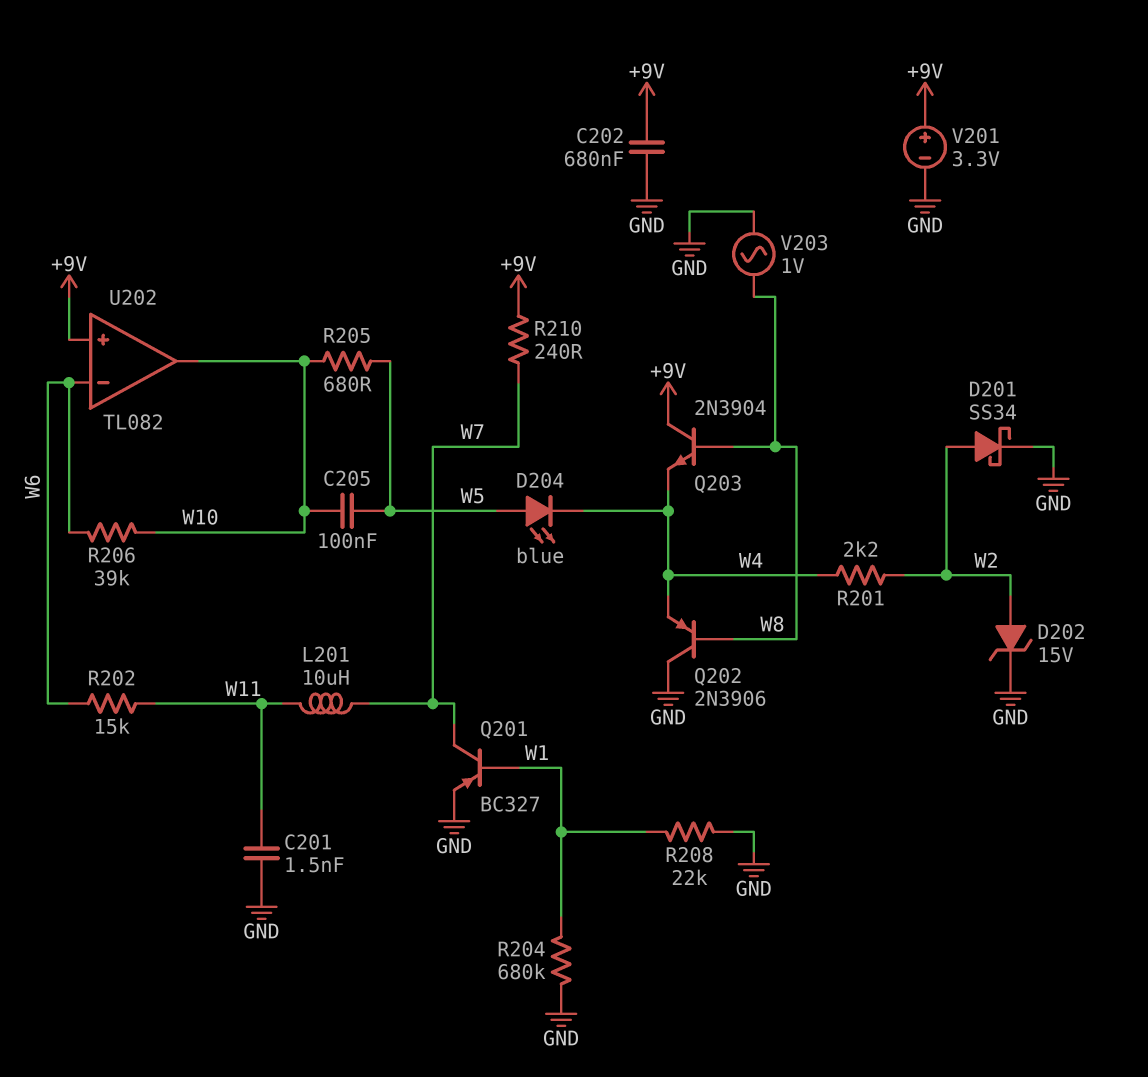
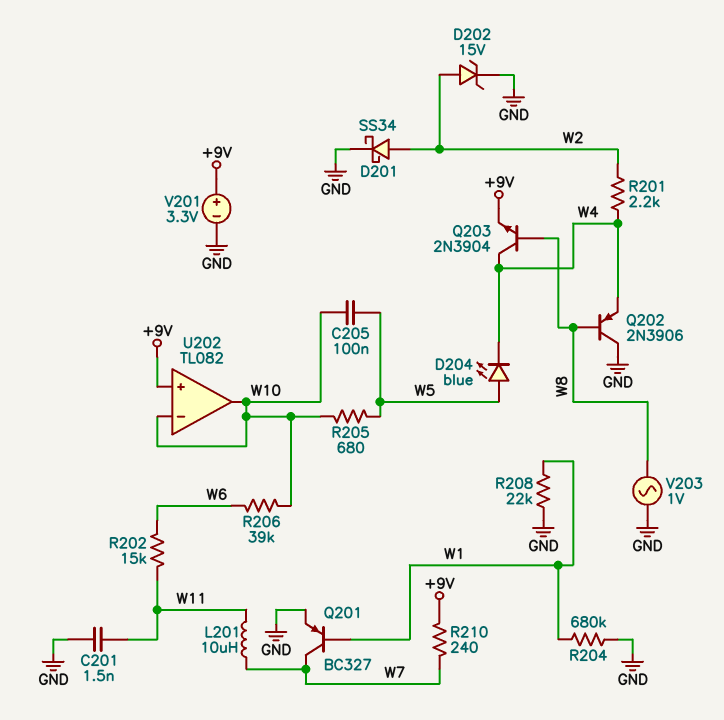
C202: 680nF (+9V, GND) -> none
Q203: NPN 2N3904 (B W8, C +9V, E W4) -> NPN 2N3904 (B W8, C W4, E +9V)
U202 pin in-: W6 -> W10

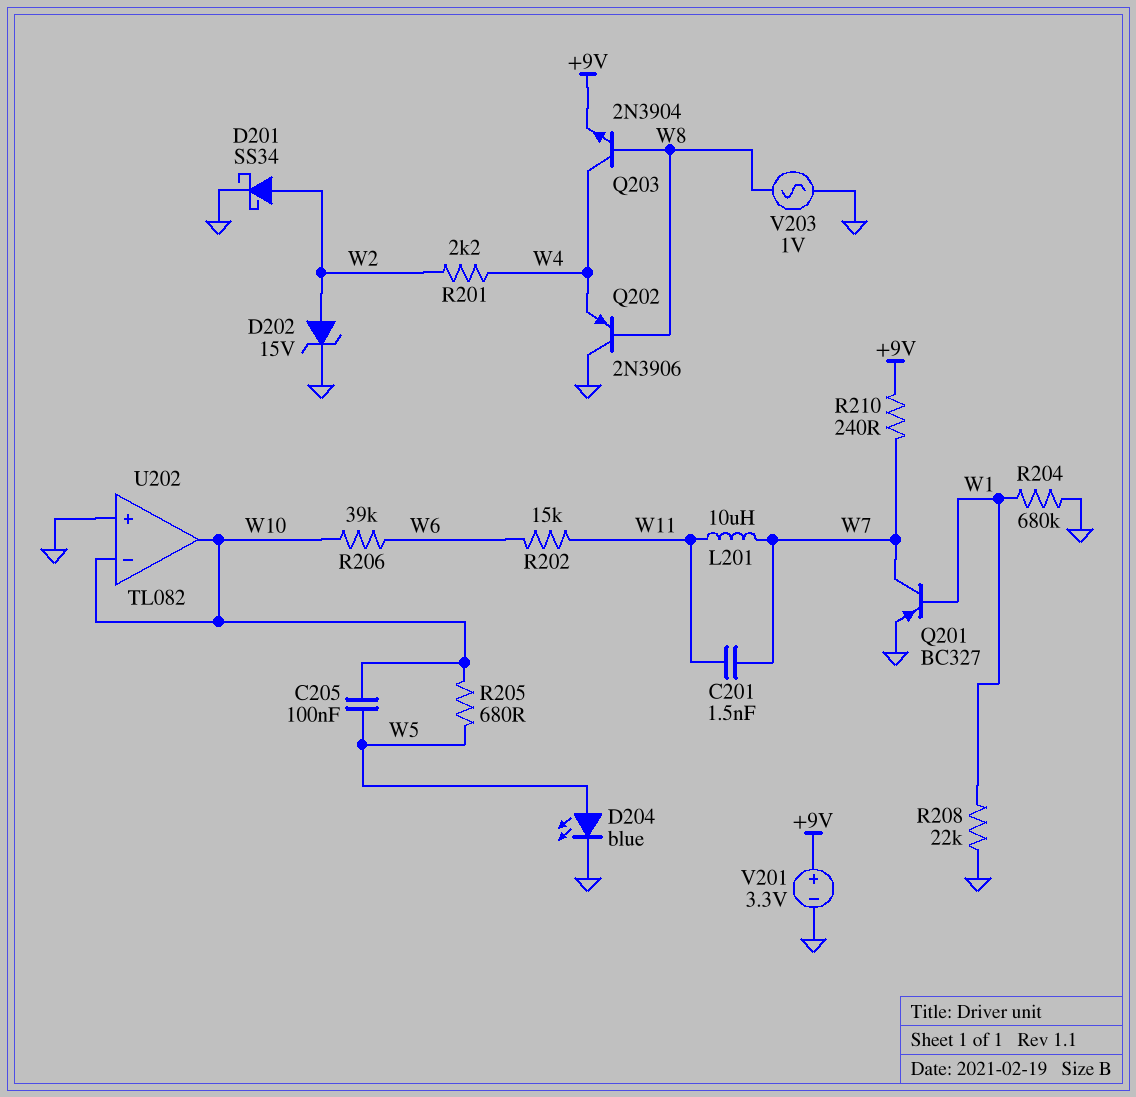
C201: 1.5nF (GND, W11) -> 1.5nF (W7, W11)
D204: LED blue (A W5, K W4) -> LED blue (A W5, K GND)
U202 pin in+: +9V -> GND

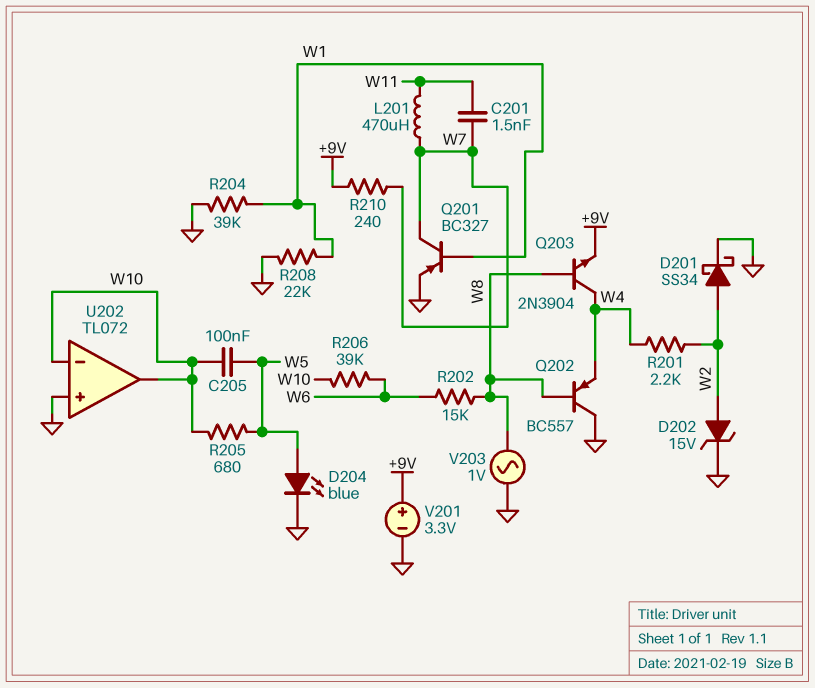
L201: 10uH (W7, W11) -> 470uH (W7, W11)
Q202: PNP 2N3906 (B W8, C GND, E W4) -> PNP BC557 (B W8, C GND, E W4)
R202: 15k (W6, W11) -> 15k (W6, W8)
R204: 680k (GND, W1) -> 39k (GND, W1)
U202: TL082 -> TL072

